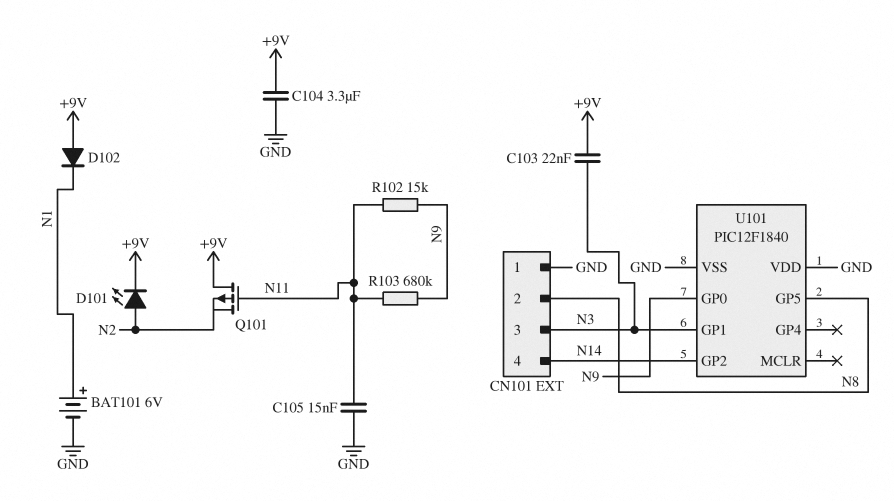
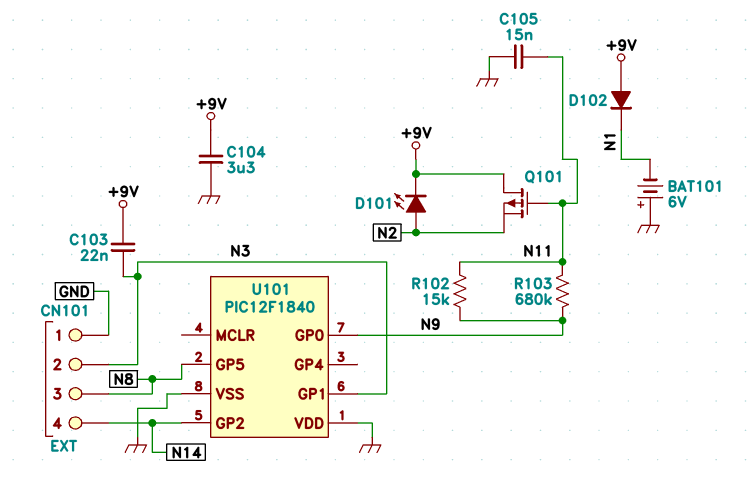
BAT101: 6V (plus N1, minus GND) -> 6V (plus GND, minus N1)
CN101 pin 2: N8 -> N3
CN101 pin 3: N3 -> N8

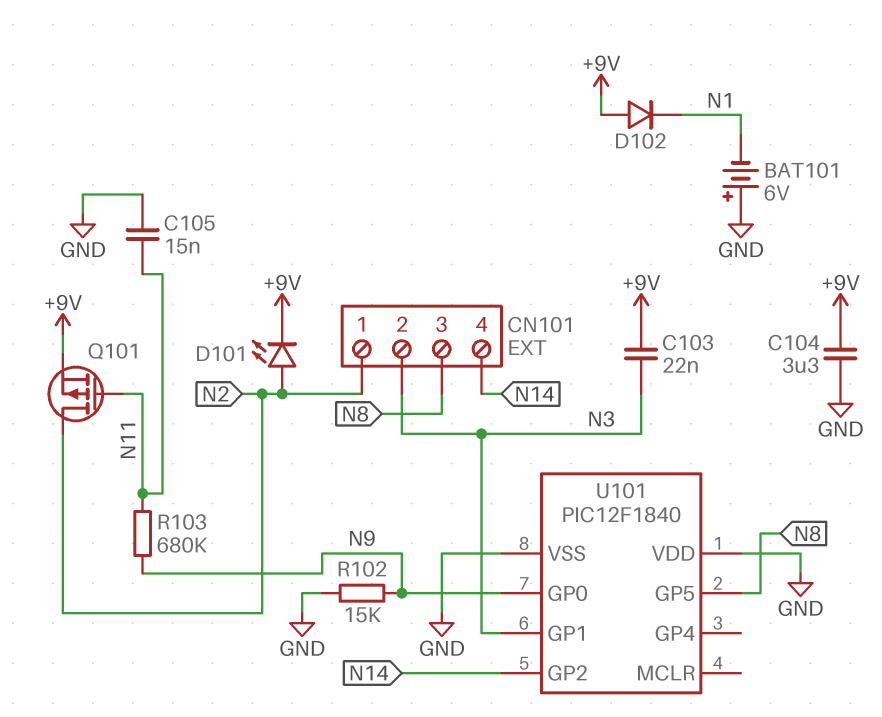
CN101 pin 1: GND -> N2
Q101: PMOS (G N11, D +9V, S N2) -> PMOS (G N11, D N2, S +9V)
R102: 15k (N9, N11) -> 15k (GND, N9)

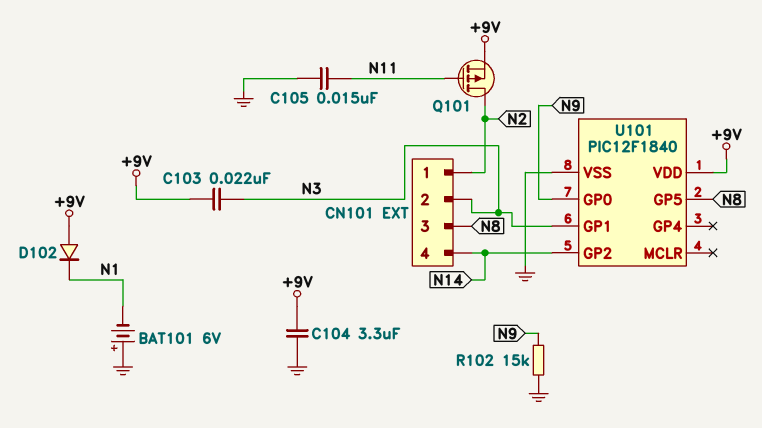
D101: LED (A N2, K +9V) -> none
R103: 680k (N9, N11) -> none
U101 pin VDD: GND -> +9V

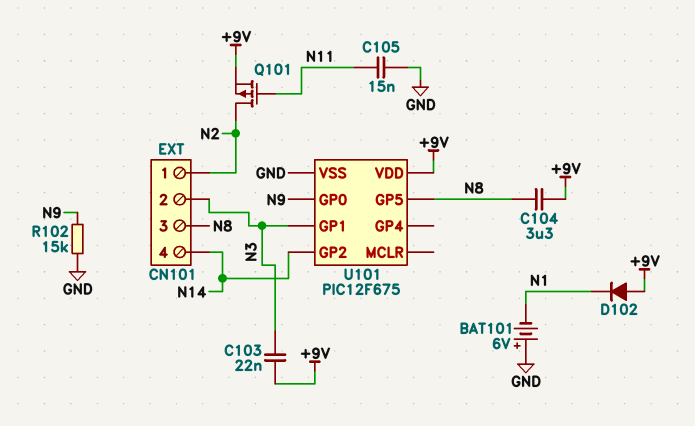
C104: 3.3uF (+9V, GND) -> 3.3uF (+9V, N8)
U101: PIC12F1840 -> PIC12F675

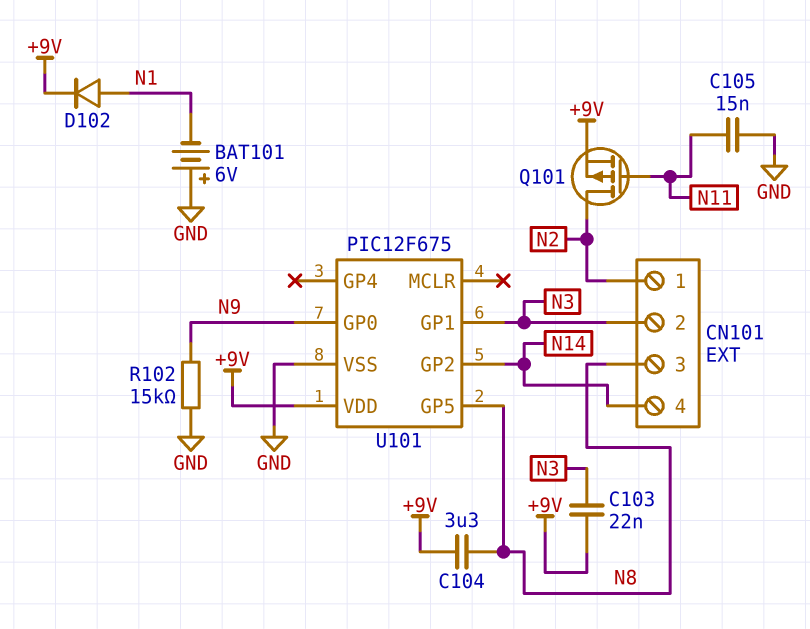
D102: diode (A +9V, K N1) -> diode (A N1, K +9V)

